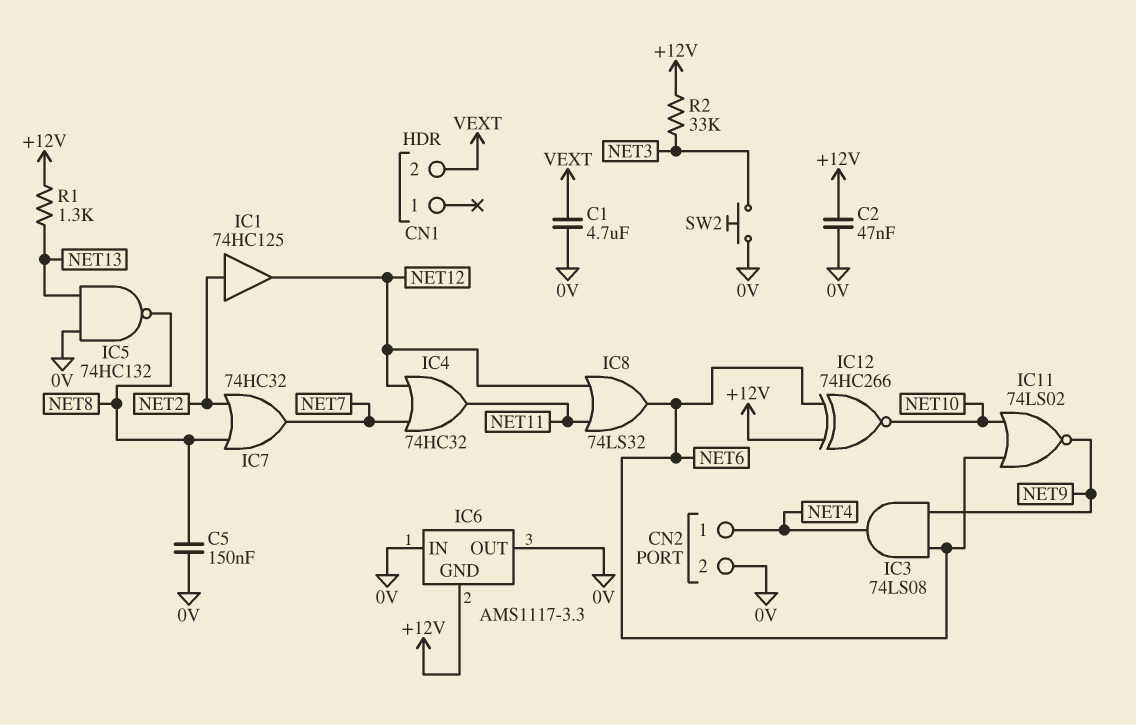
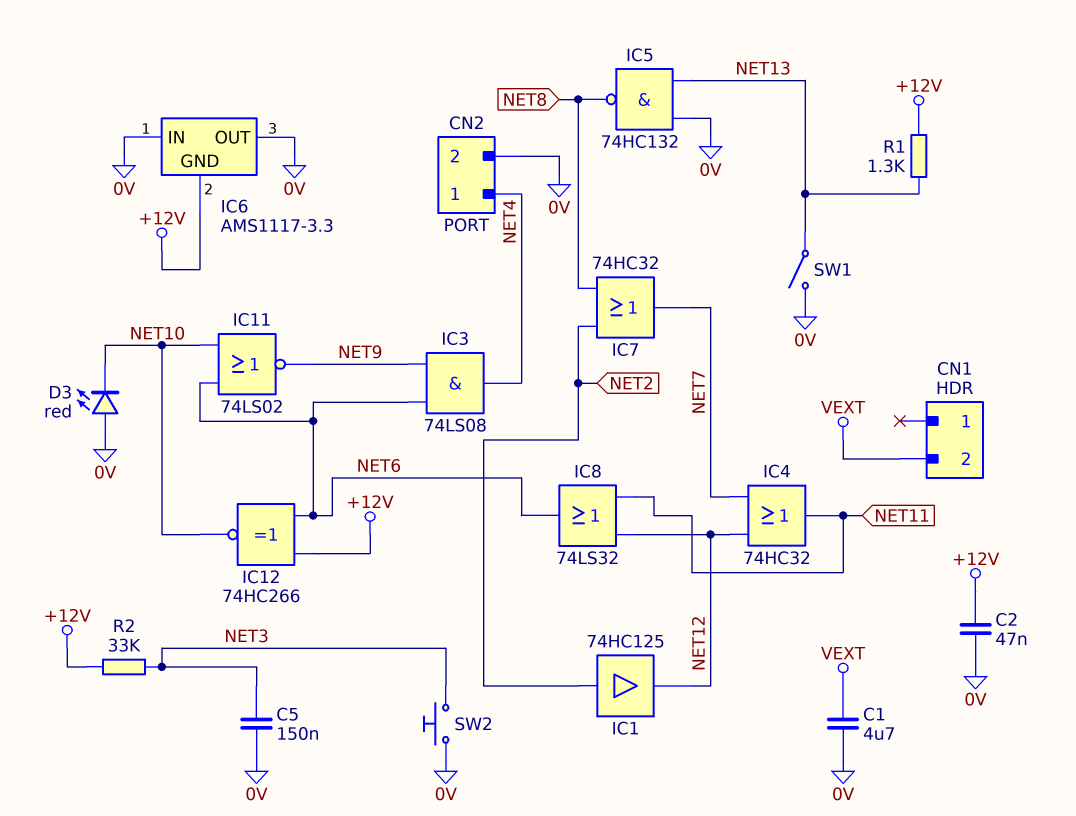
C5: 150nF (0V, NET8) -> 150nF (0V, NET3)
D3: none -> LED red (A 0V, K NET10)
SW1: none -> switch (0V, NET13)

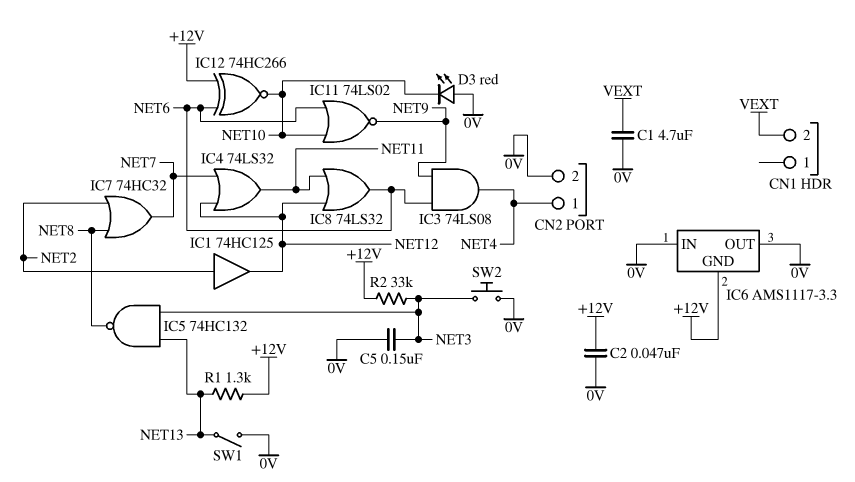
IC4: OR 74HC32 (in NET7, in NET12, out NET11) -> OR 74LS32 (in NET7, in NET12, out NET11)
IC5: NAND 74HC132 (in 0V, in NET13, out NET8) -> NAND 74HC132 (in NET3, in NET13, out NET8)

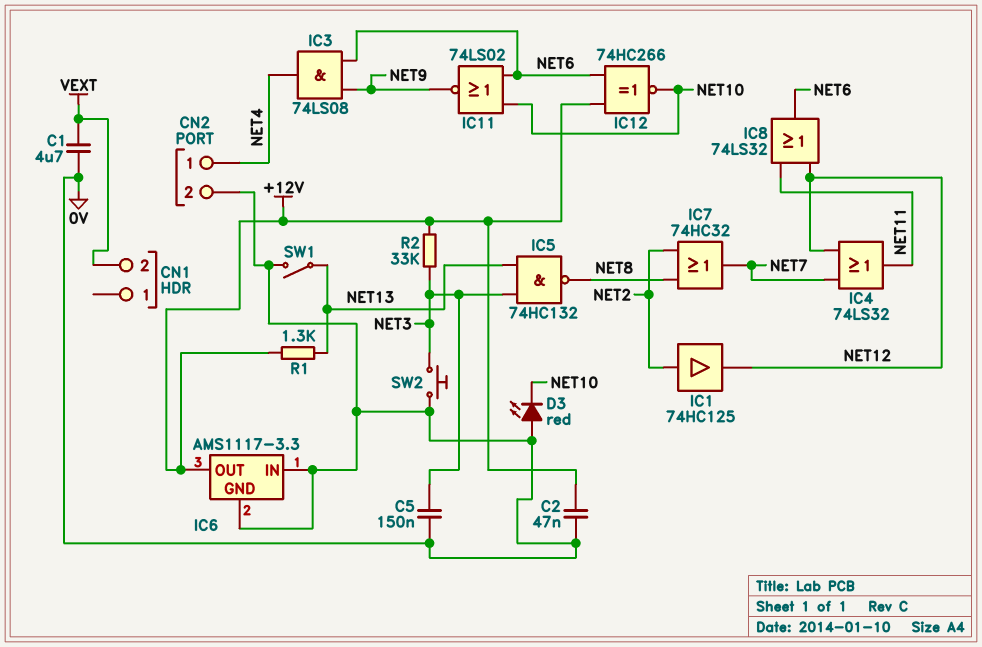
IC6 pin GND: +12V -> 0V
IC6 pin OUT: 0V -> +12V

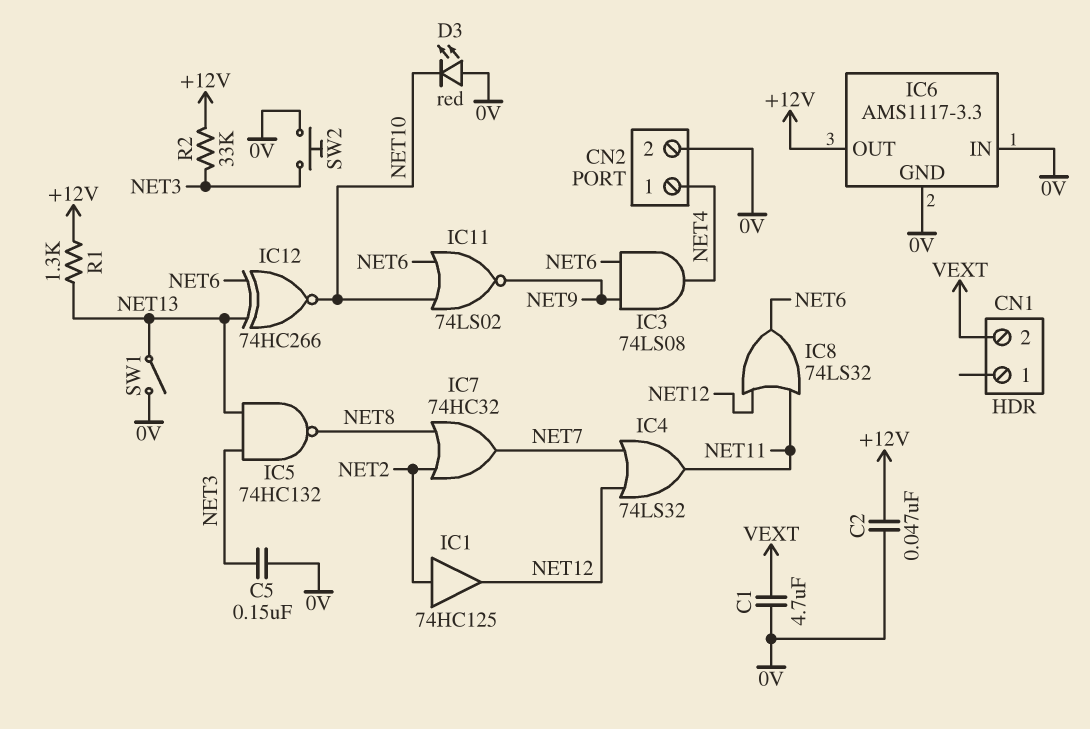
IC12: XNOR 74HC266 (in +12V, in NET6, out NET10) -> XNOR 74HC266 (in NET6, in NET13, out NET10)

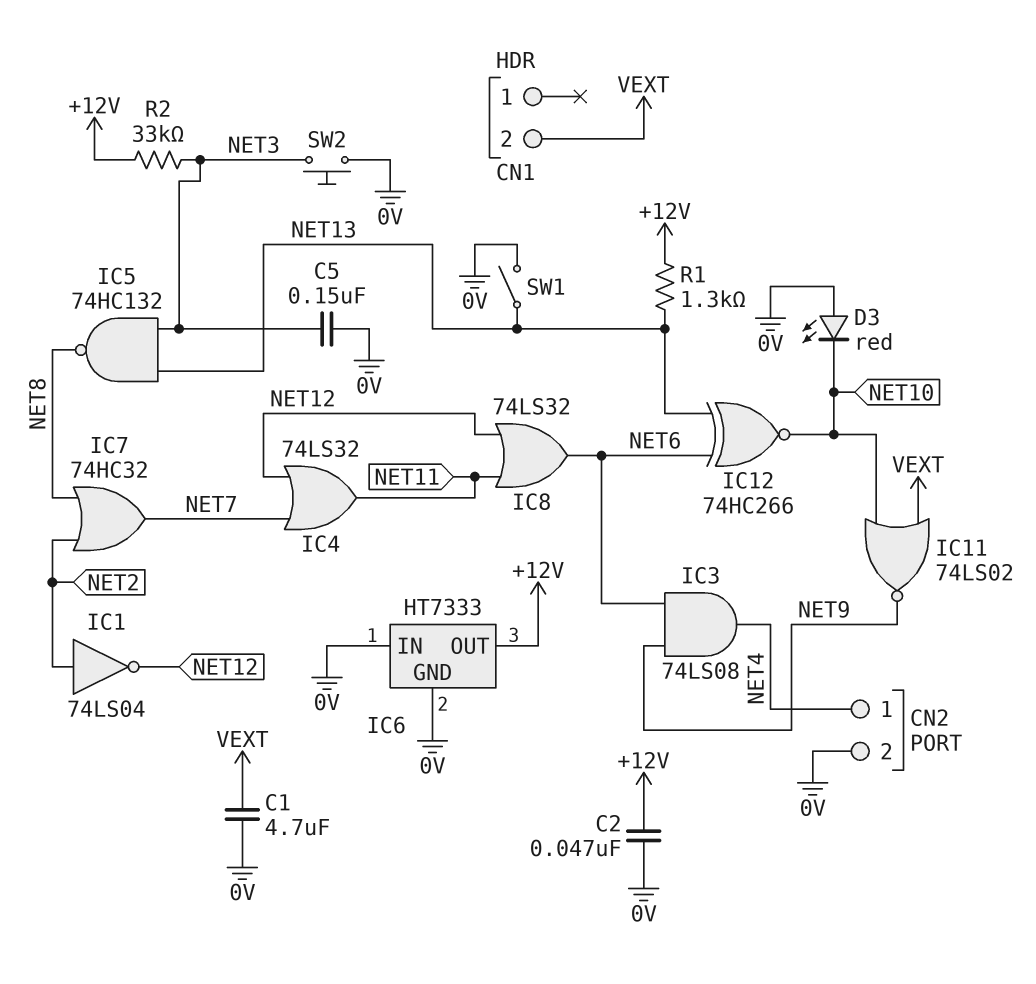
IC1: buffer 74HC125 (in NET2, out NET12) -> NOT 74LS04 (in NET2, out NET12)
IC6: AMS1117-3.3 -> HT7333
IC11: NOR 74LS02 (in NET6, in NET10, out NET9) -> NOR 74LS02 (in NET10, in VEXT, out NET9)

